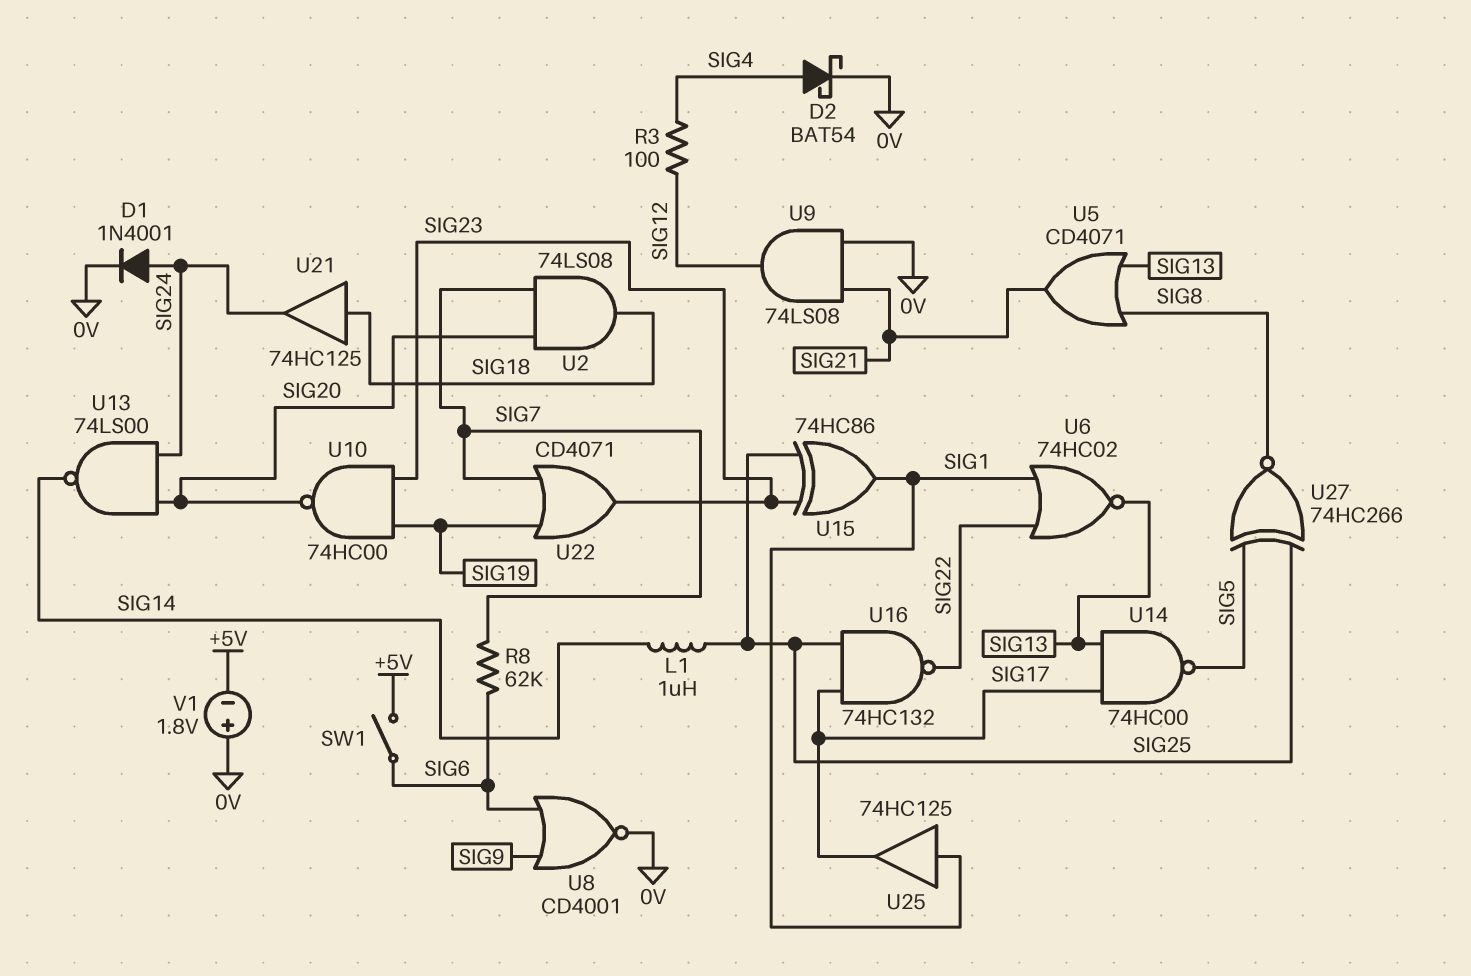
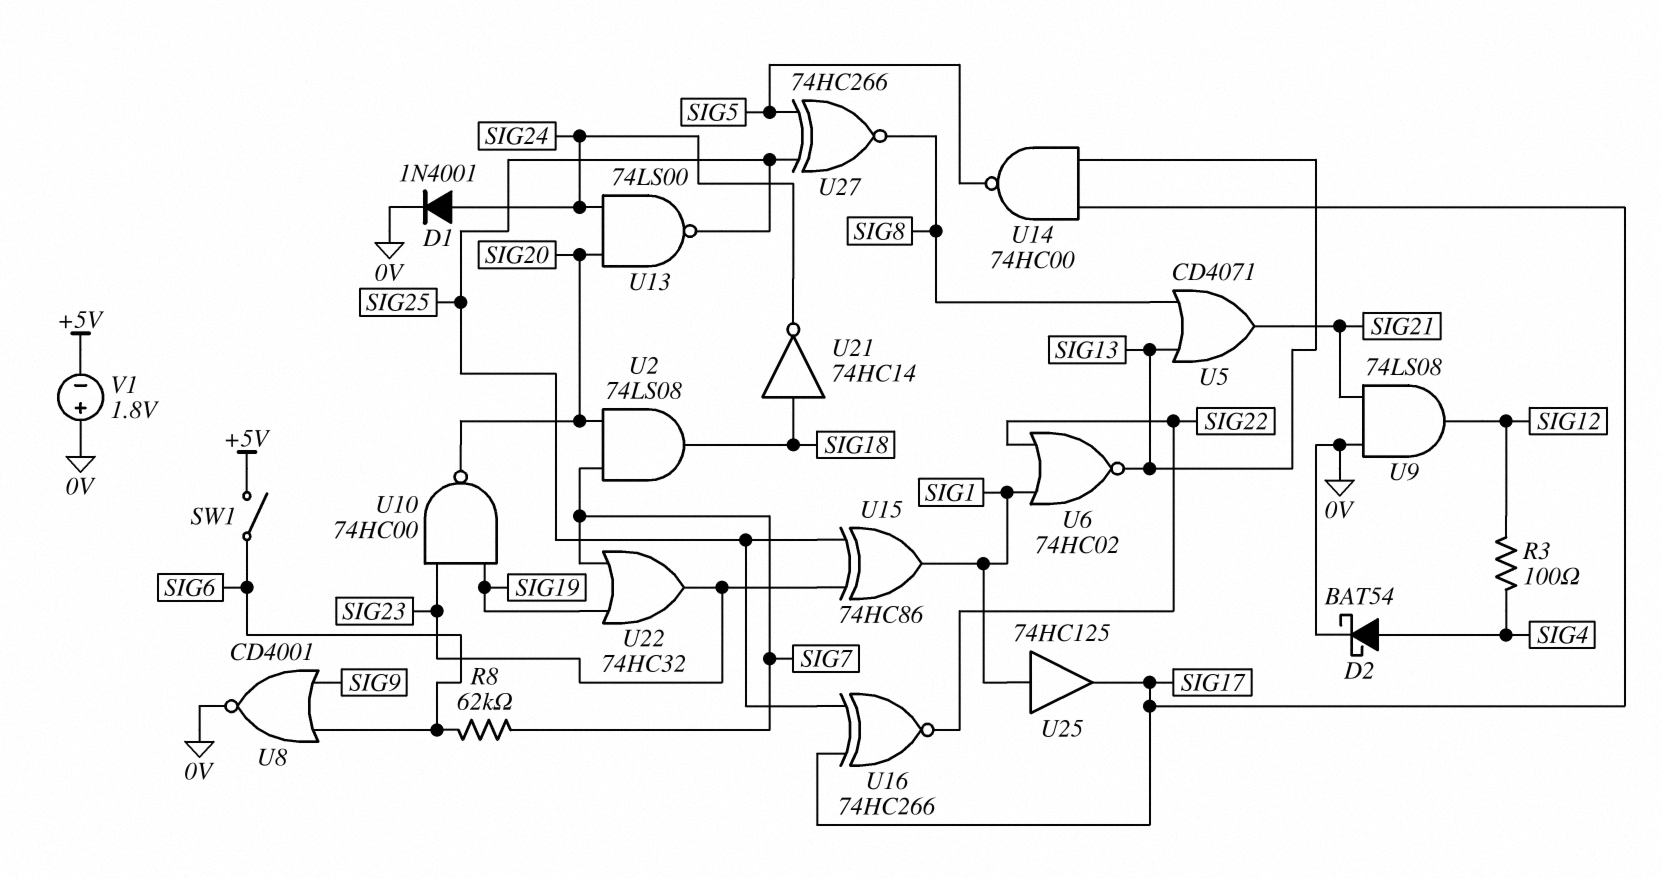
L1: 1uH (SIG14, SIG25) -> none
U13: NAND 74LS00 (in SIG20, in SIG24, out SIG14) -> NAND 74LS00 (in SIG20, in SIG24, out SIG25)
U16: NAND 74HC132 (in SIG17, in SIG25, out SIG22) -> XNOR 74HC266 (in SIG17, in SIG25, out SIG22)
U21: buffer 74HC125 (in SIG18, out SIG24) -> NOT 74HC14 (in SIG18, out SIG24)
U22: OR CD4071 (in SIG7, in SIG19, out SIG23) -> OR 74HC32 (in SIG7, in SIG19, out SIG23)

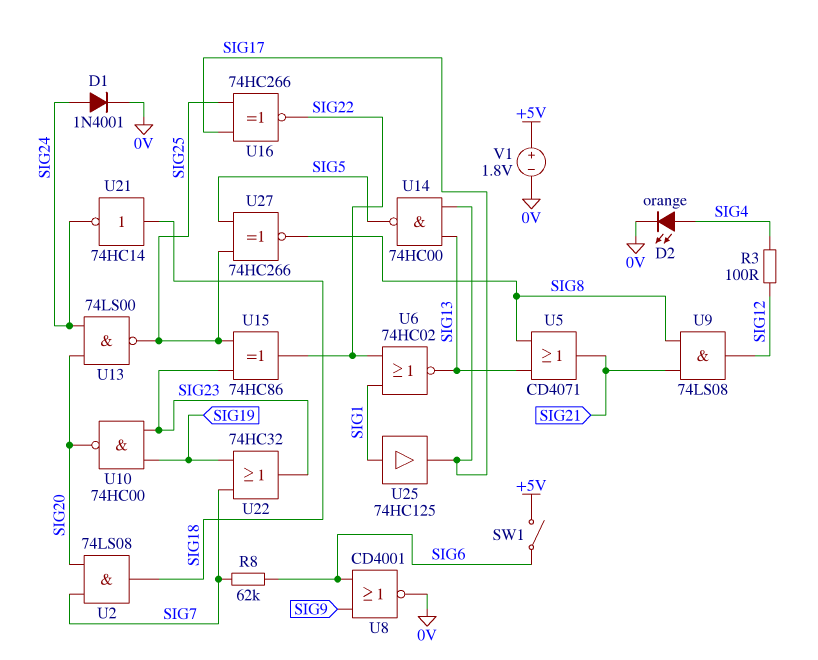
D2: schottky BAT54 (A SIG4, K 0V) -> LED orange (A SIG4, K 0V)
U9: AND 74LS08 (in 0V, in SIG21, out SIG12) -> AND 74LS08 (in SIG8, in SIG21, out SIG12)
U15: XOR 74HC86 (in SIG23, in SIG25, out SIG1) -> XOR 74HC86 (in SIG23, in SIG25, out SIG22)
V1: 1.8V (plus 0V, minus +5V) -> 1.8V (plus +5V, minus 0V)

